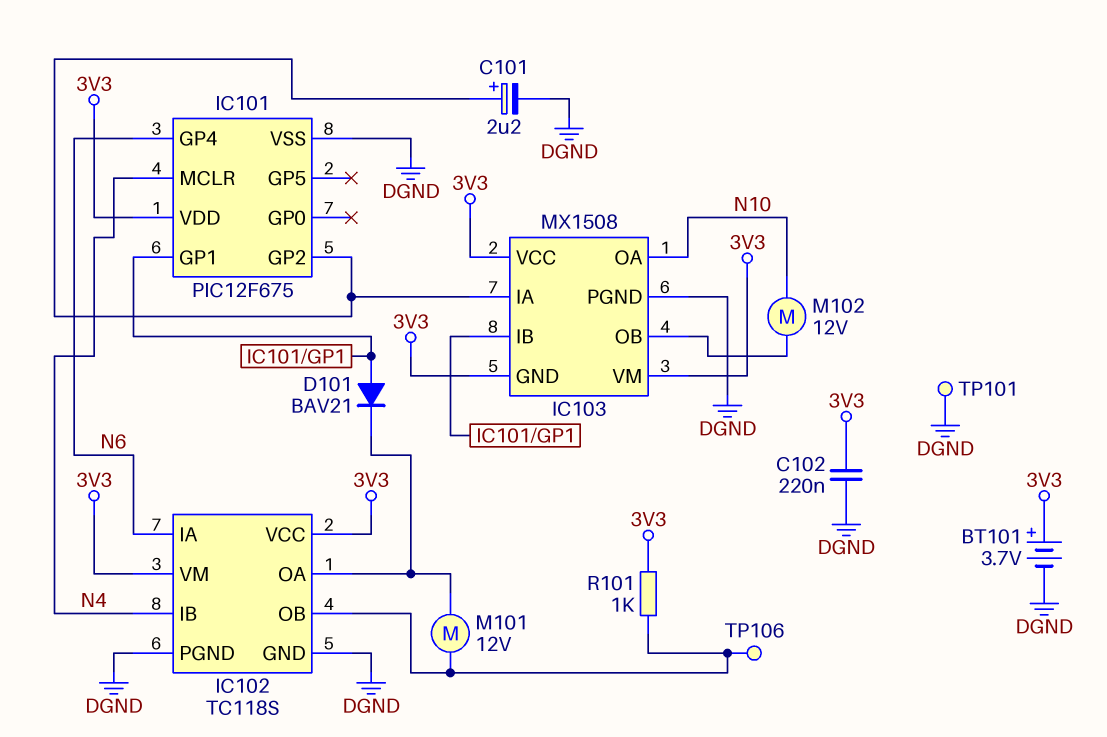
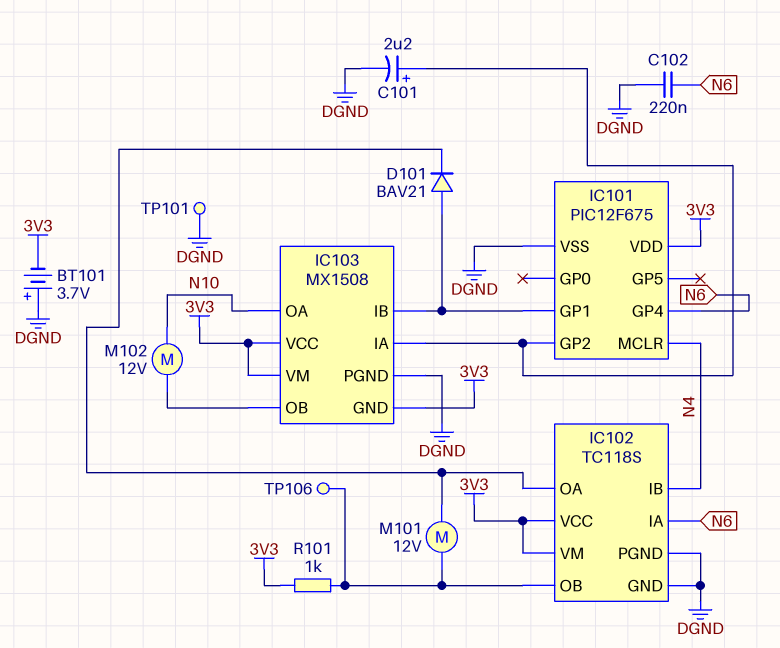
BT101: 3.7V (plus 3V3, minus DGND) -> 3.7V (plus DGND, minus 3V3)
C102: 220nF (3V3, DGND) -> 220nF (DGND, N6)

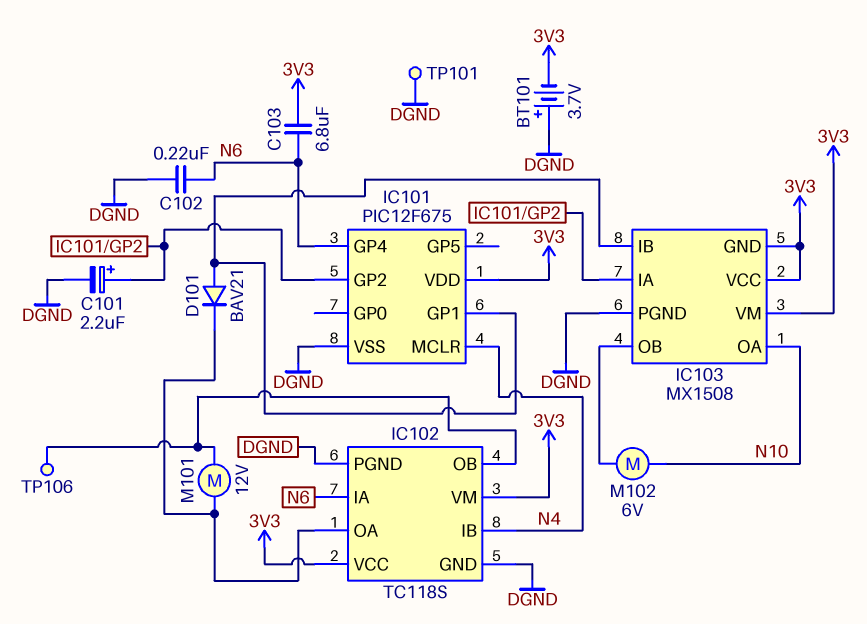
C103: none -> 6.8uF (3V3, N6)
M102: motor 12V (IC103/OB, N10) -> motor 6V (IC103/OB, N10)
R101: 1k (3V3, IC102/OB) -> none

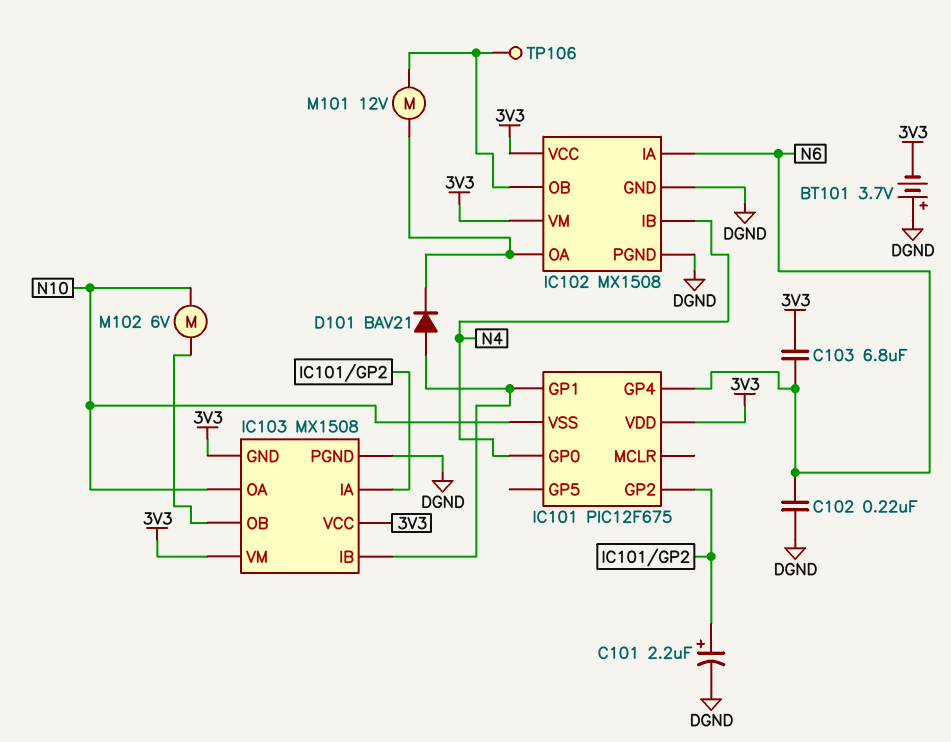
IC101 pin GP0: none -> N4
IC101 pin MCLR: N4 -> none
IC101 pin VSS: DGND -> N10
IC102: TC118S -> MX1508
TP101: test point (DGND) -> none

